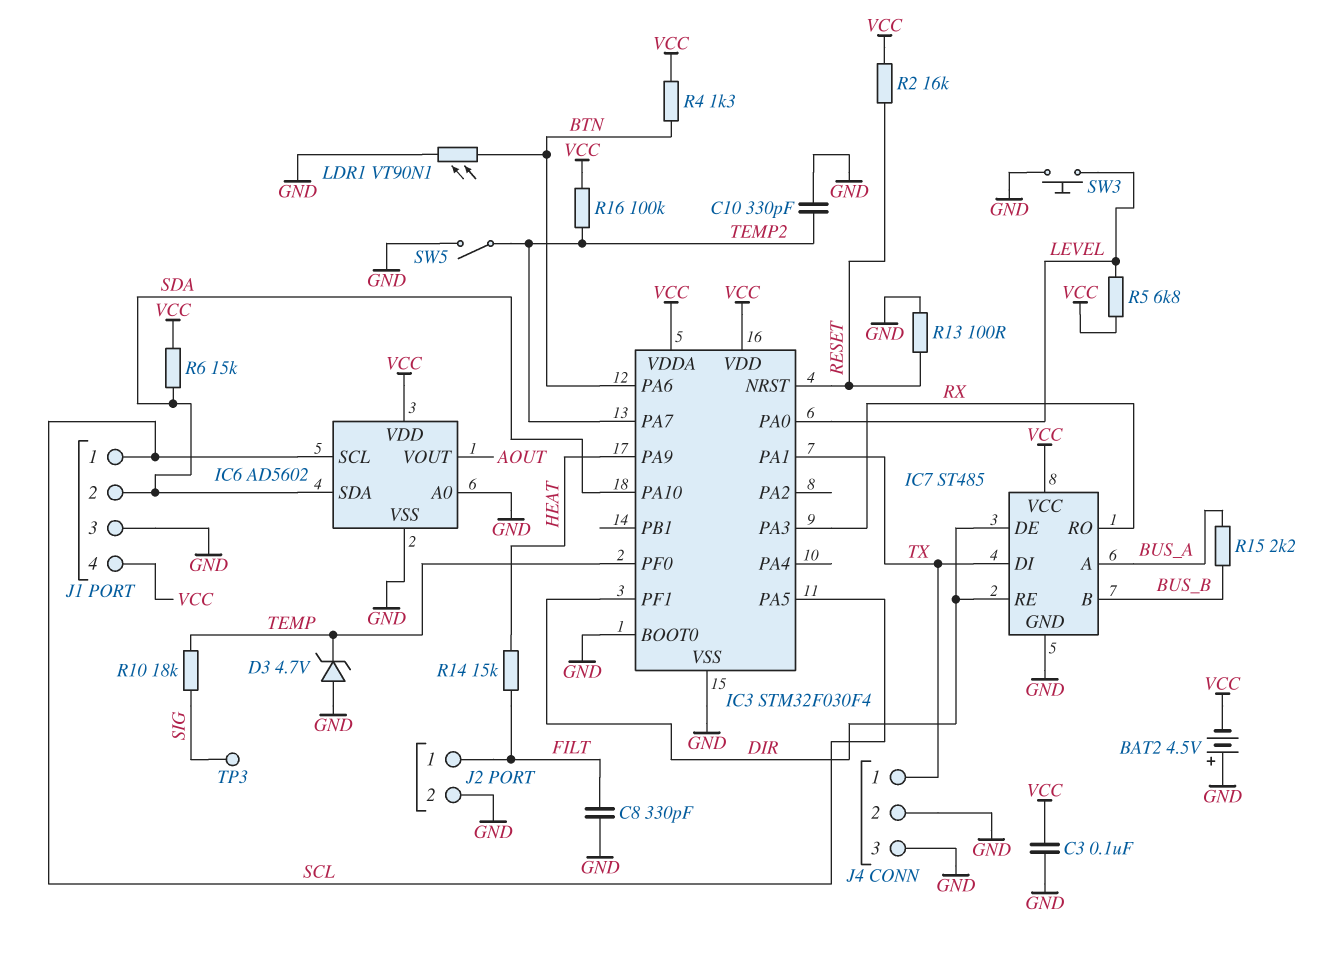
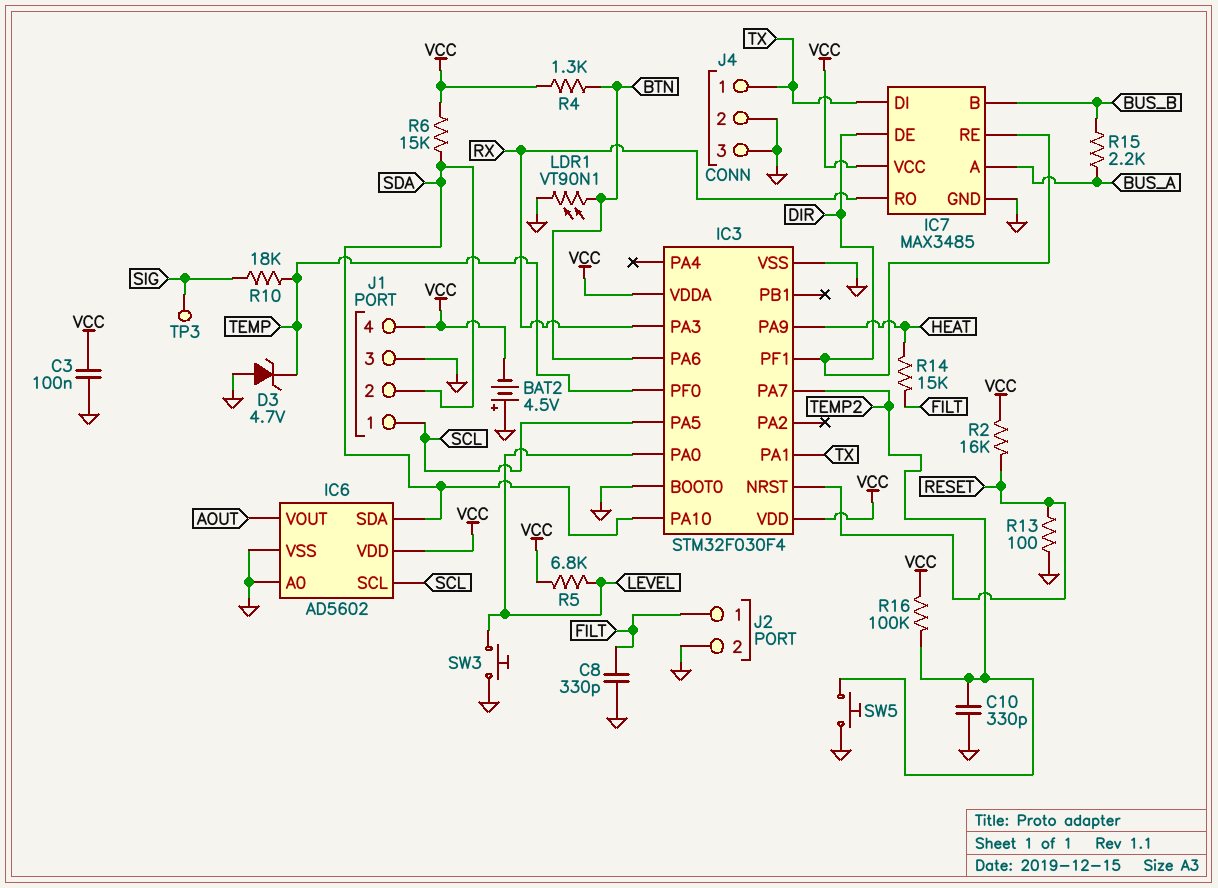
IC7: ST485 -> MAX3485
SW5: switch (GND, TEMP2) -> button (GND, TEMP2)

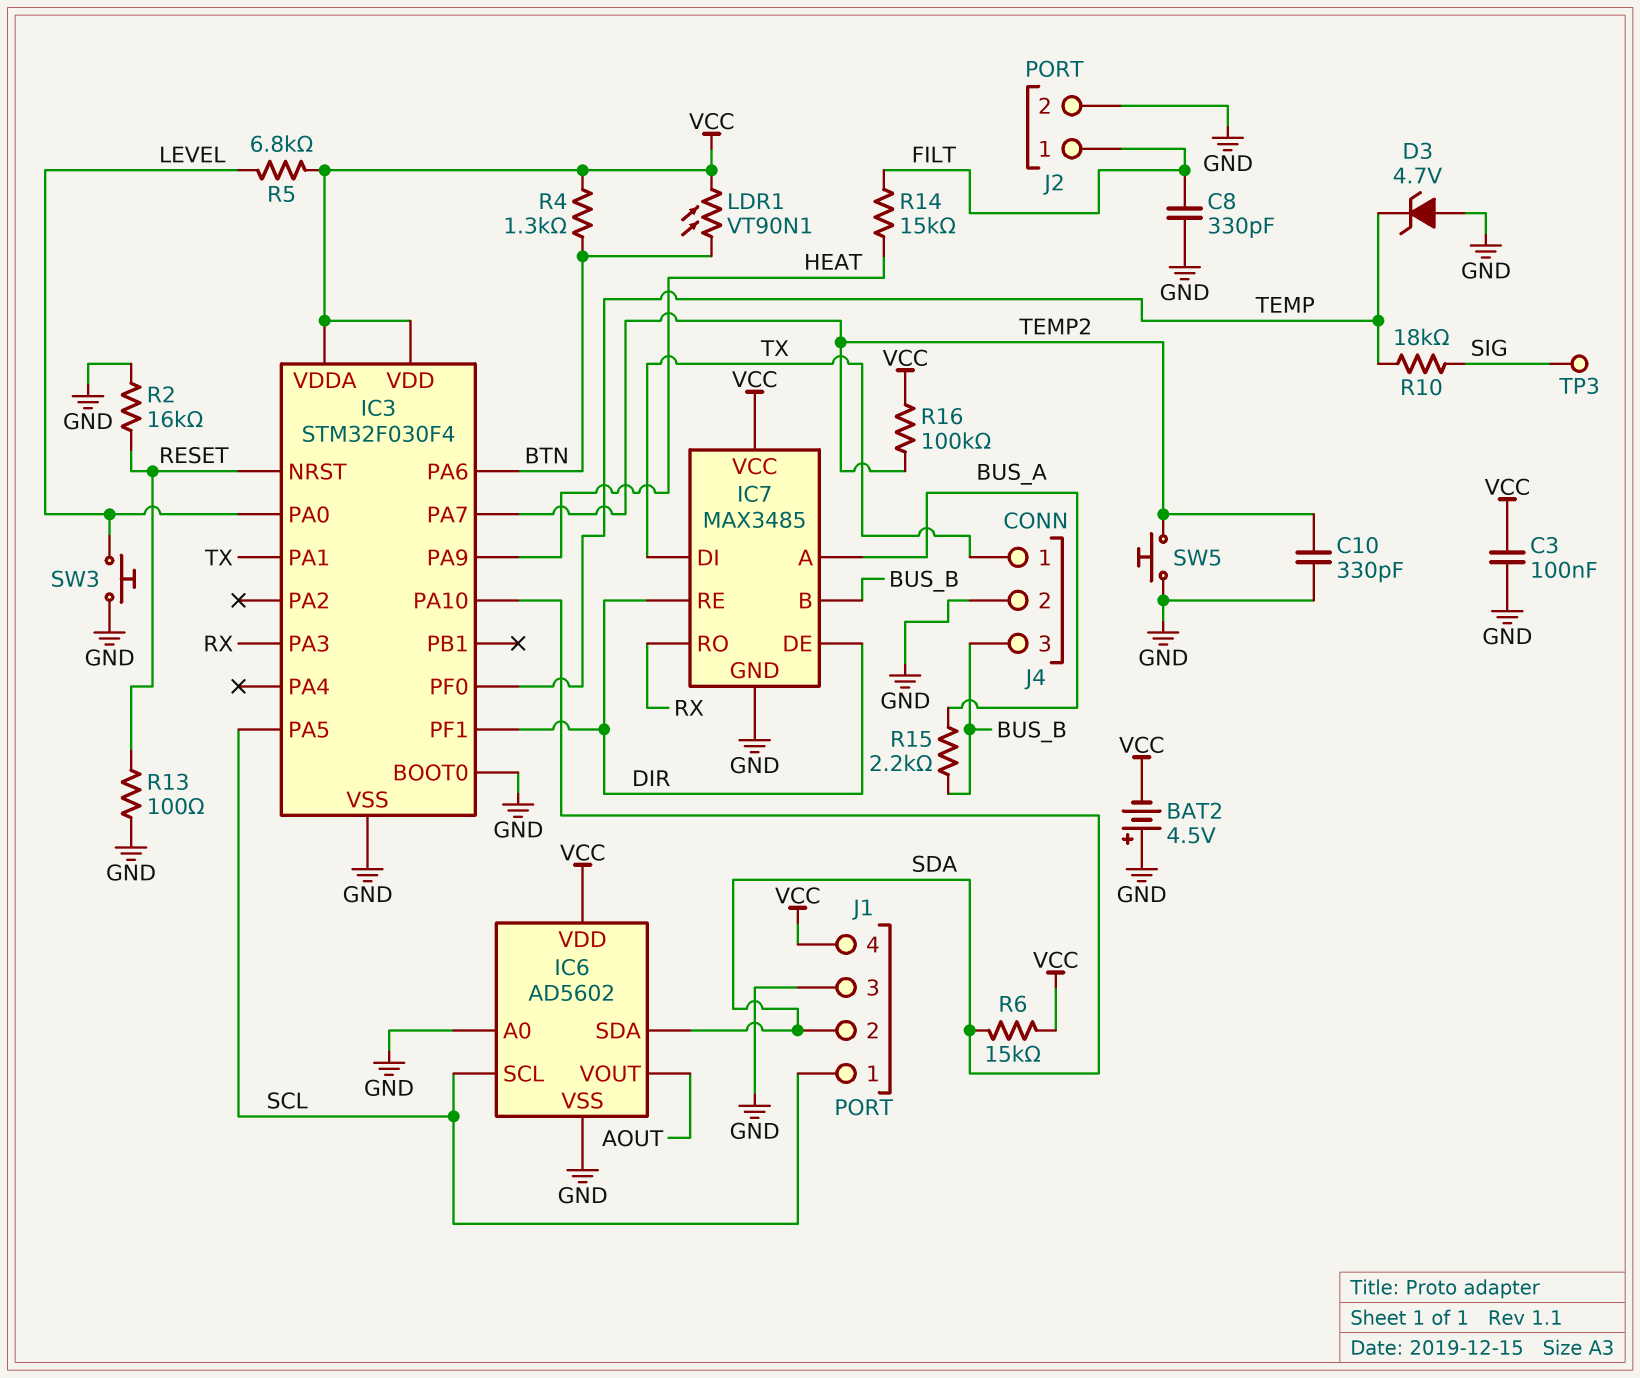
J4 pin 3: GND -> BUS_B
LDR1: VT90N1 (BTN, GND) -> VT90N1 (BTN, VCC)
R2: 16k (RESET, VCC) -> 16k (GND, RESET)

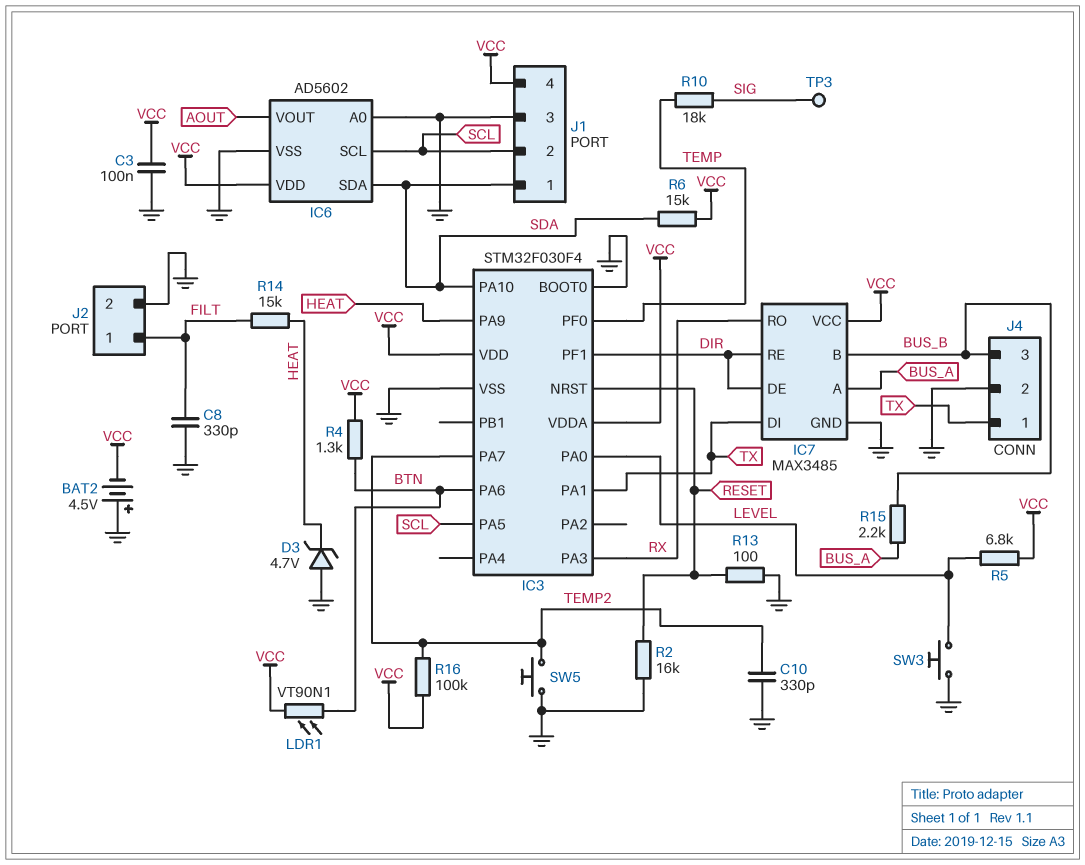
D3: zener 4.7V (A GND, K TEMP) -> zener 4.7V (A GND, K HEAT)
J1 pin 1: SCL -> SDA
J1 pin 2: SDA -> SCL

